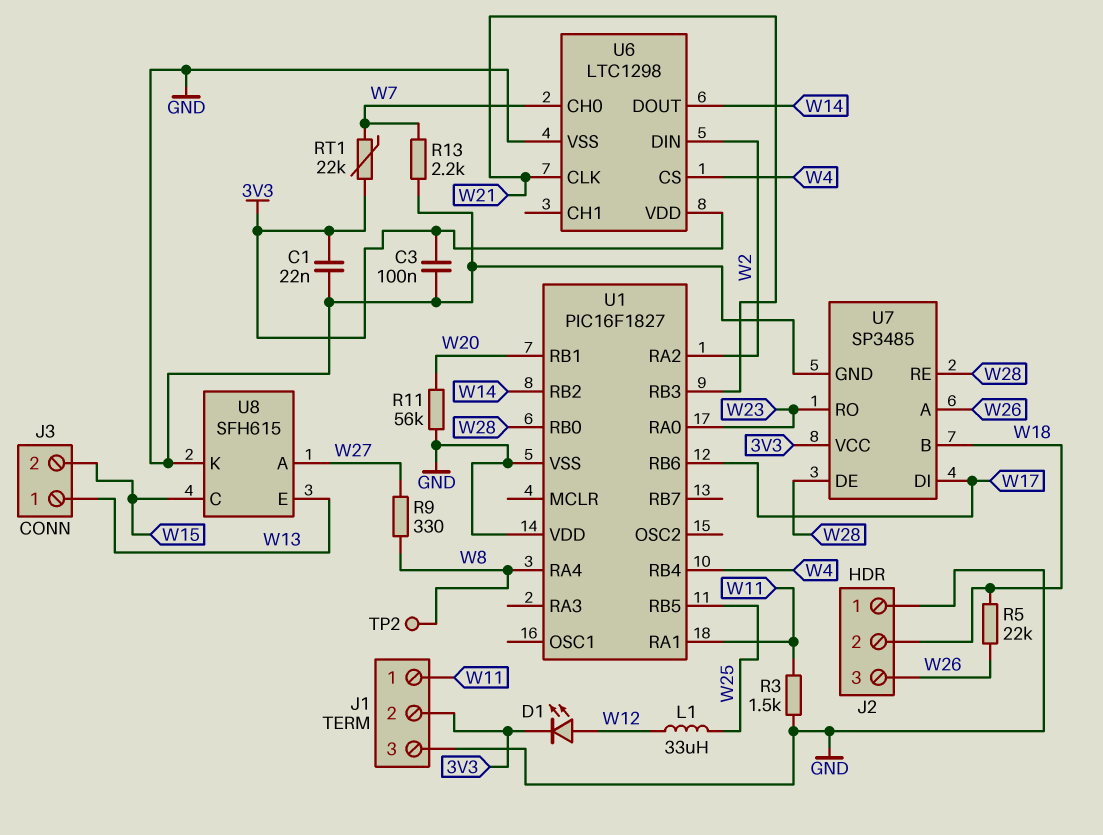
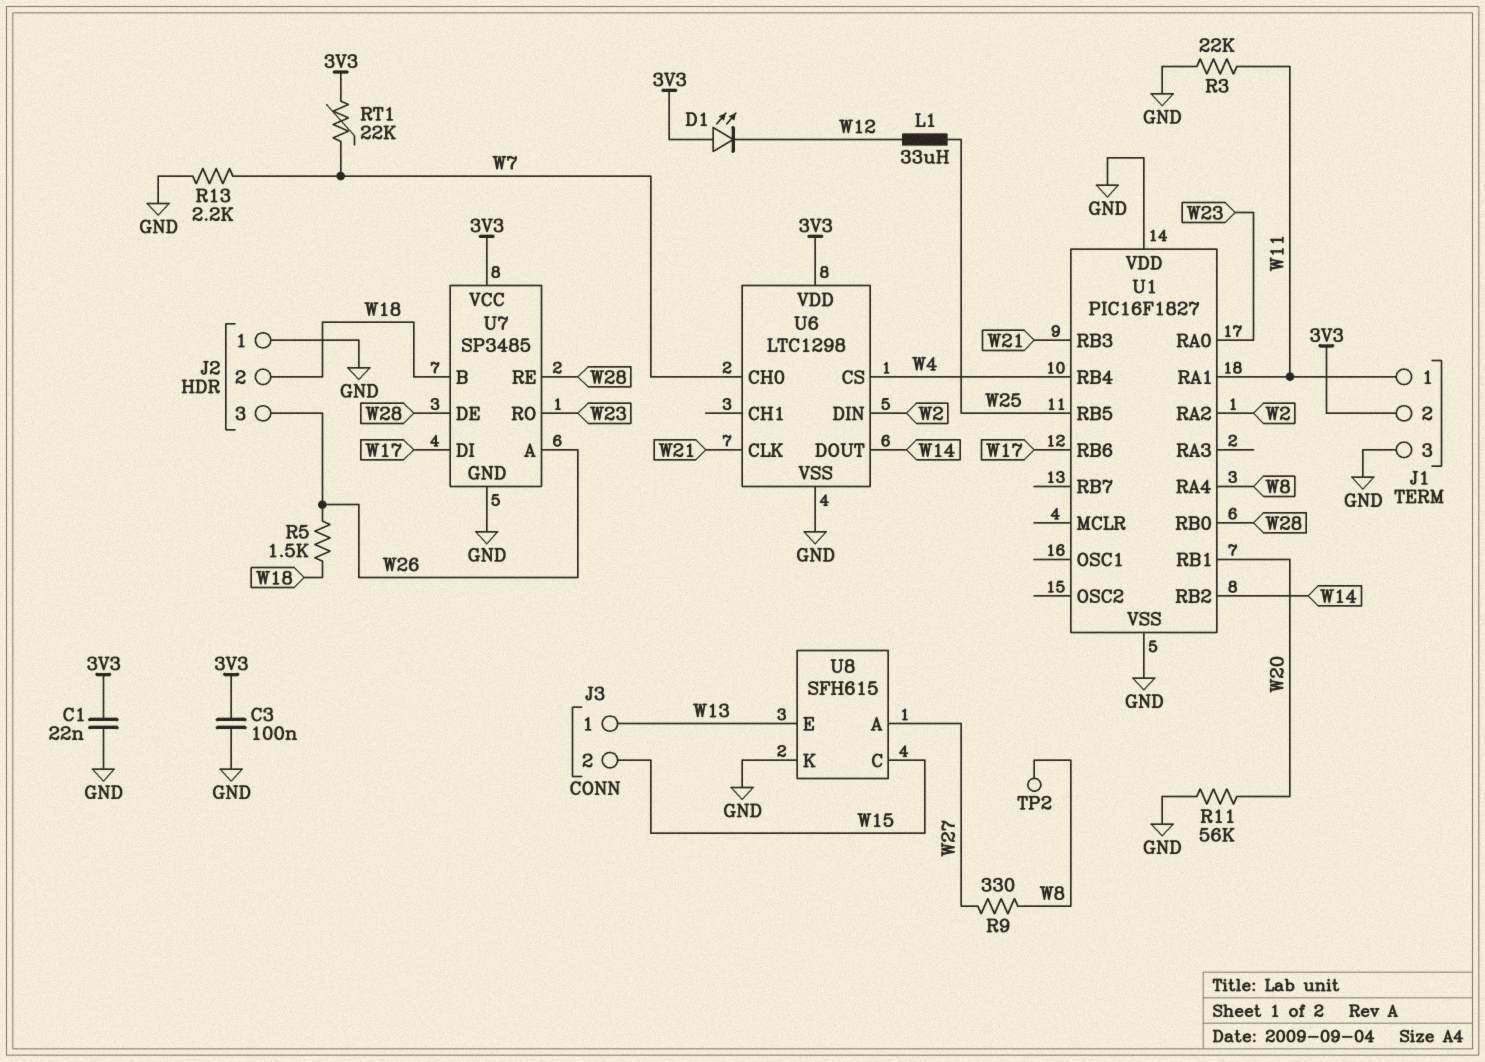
D1: LED (A W12, K 3V3) -> LED (A 3V3, K W12)
R3: 1.5k (GND, W11) -> 22k (GND, W11)
R5: 22k (W18, W26) -> 1.5k (W18, W26)

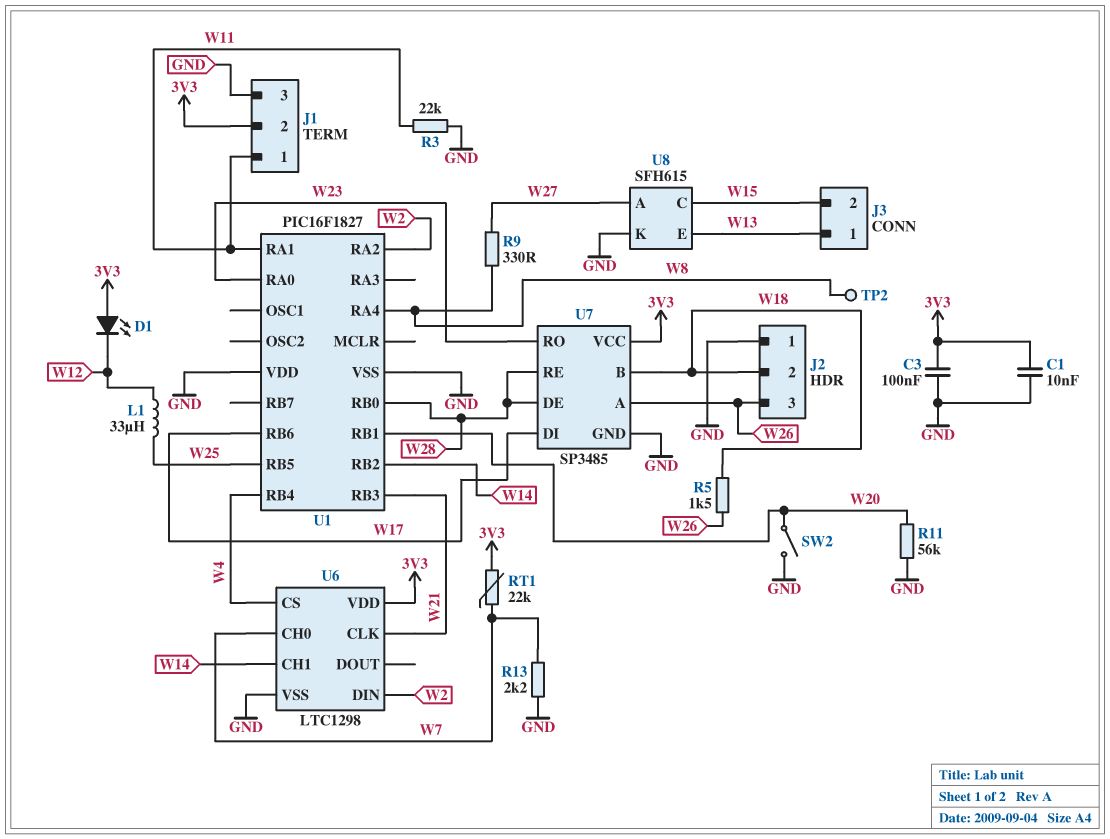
C1: 22nF (3V3, GND) -> 10nF (3V3, GND)
SW2: none -> switch (GND, W20)
U6 pin CH1: none -> W14
U6 pin DOUT: W14 -> none

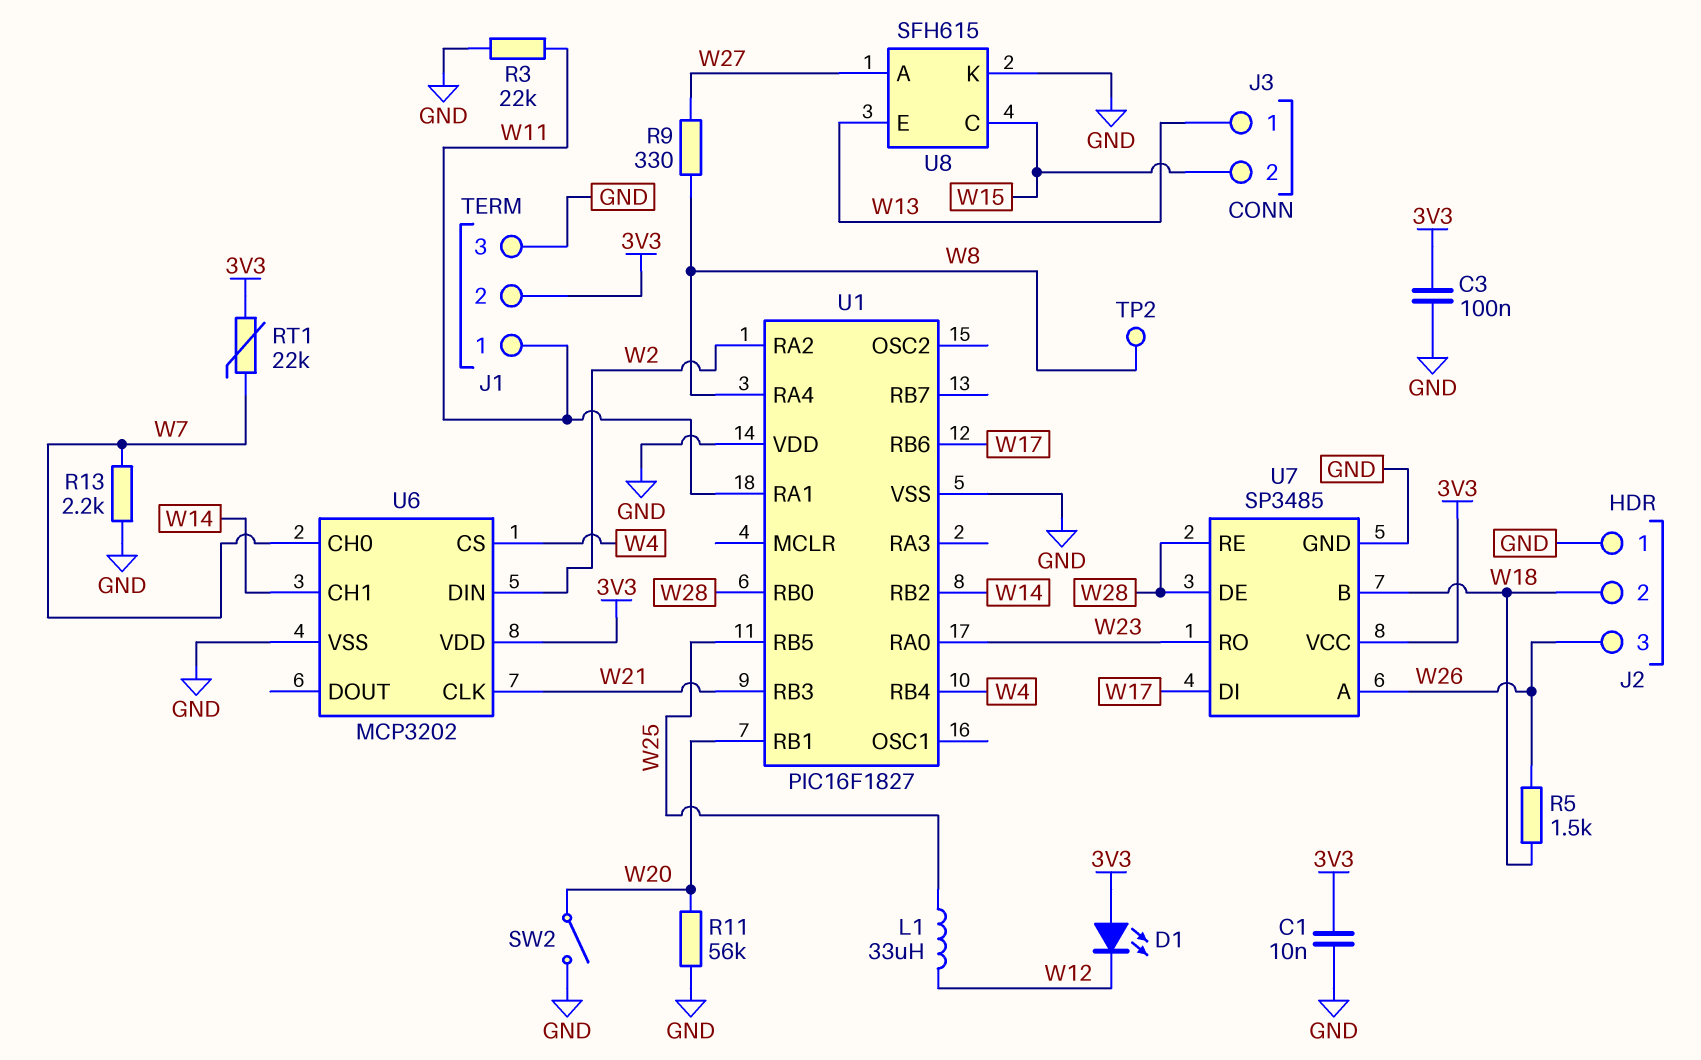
U6: LTC1298 -> MCP3202

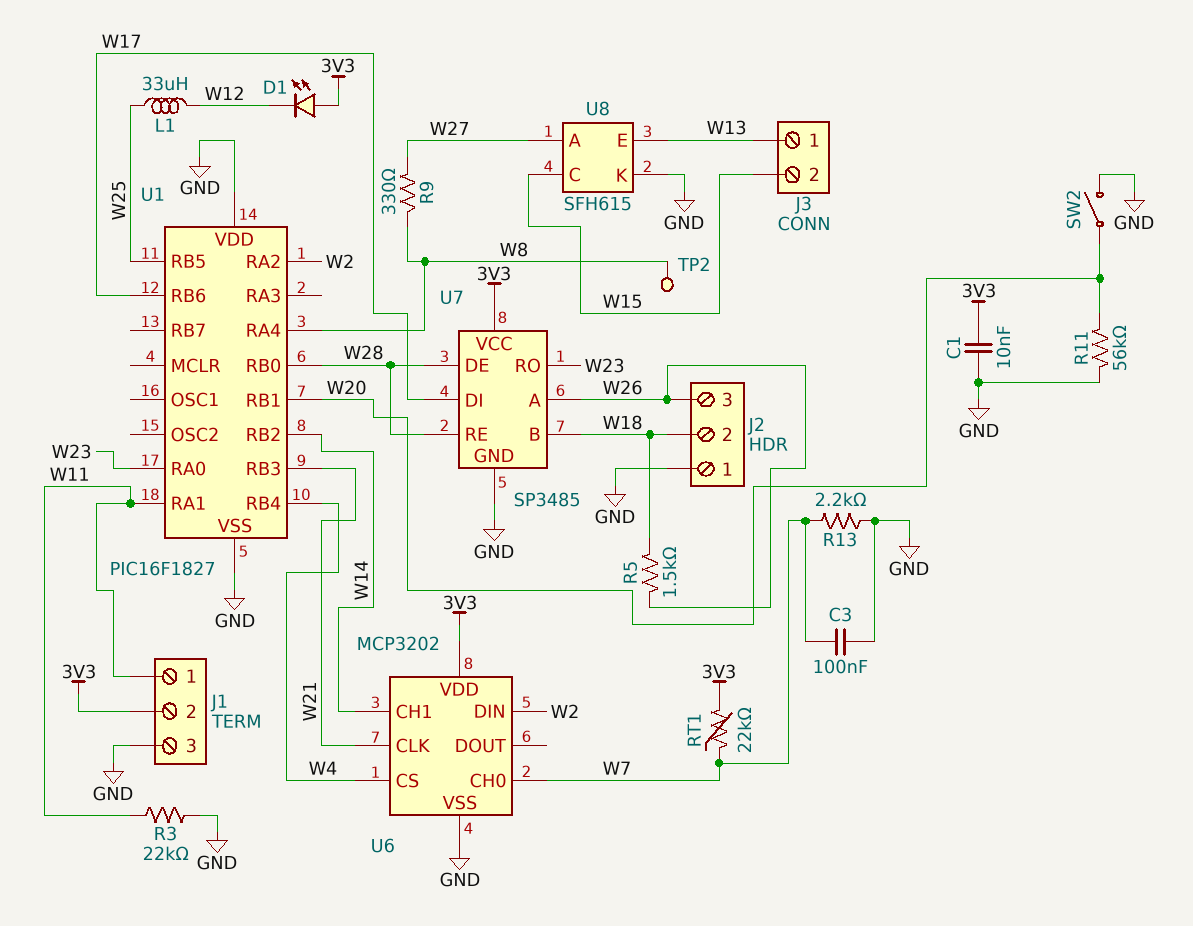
C3: 100nF (3V3, GND) -> 100nF (GND, W7)

